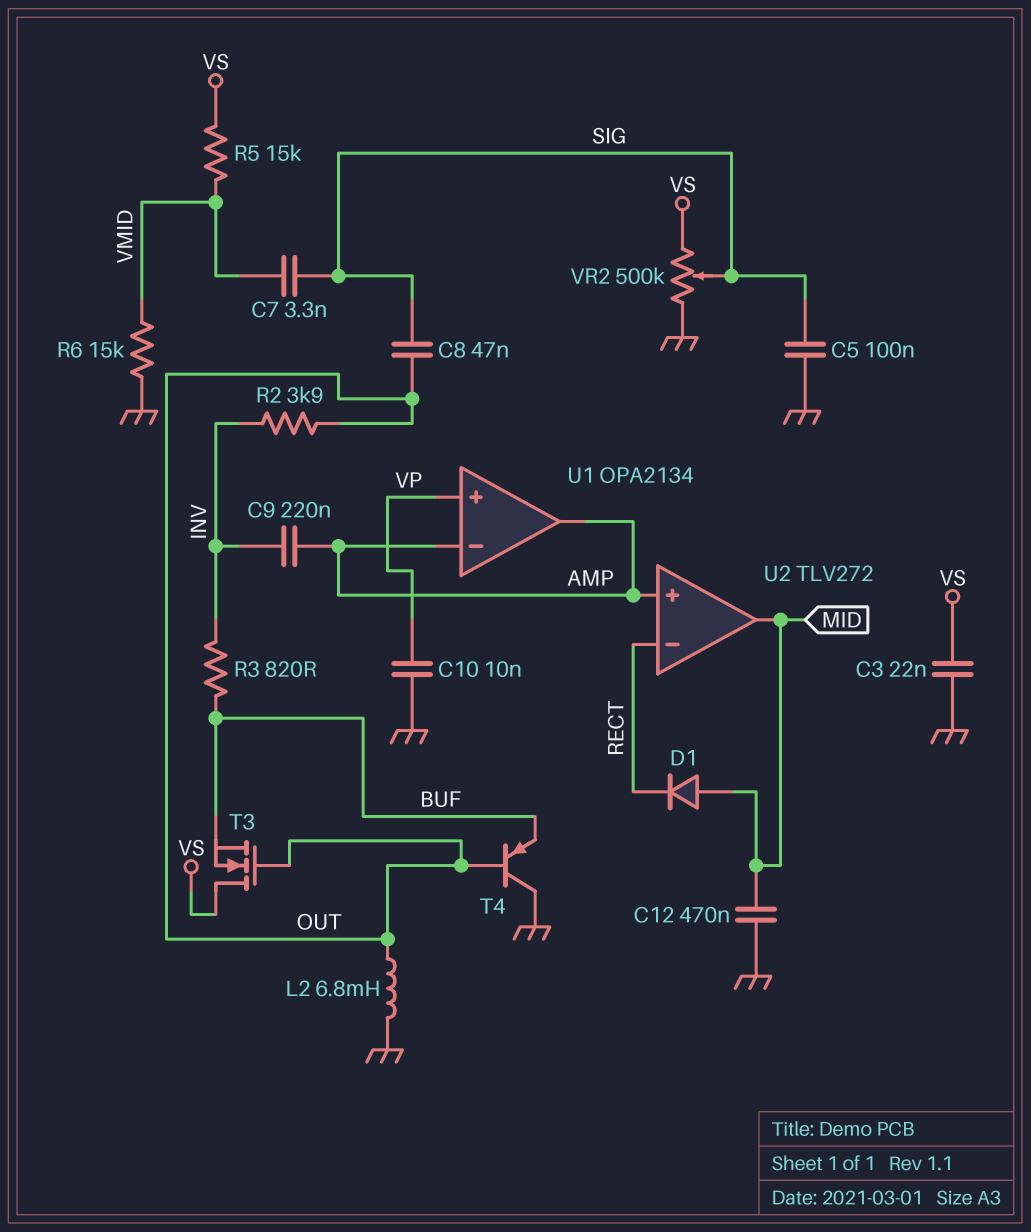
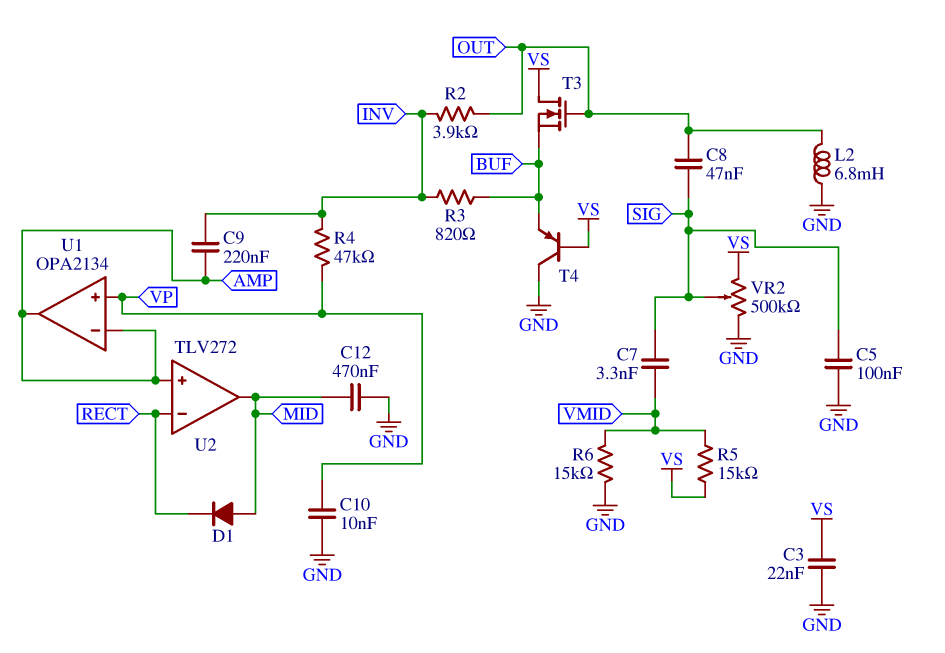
R4: none -> 47k (INV, VP)
T4: PNP (B OUT, C GND, E BUF) -> PNP (B VS, C GND, E BUF)

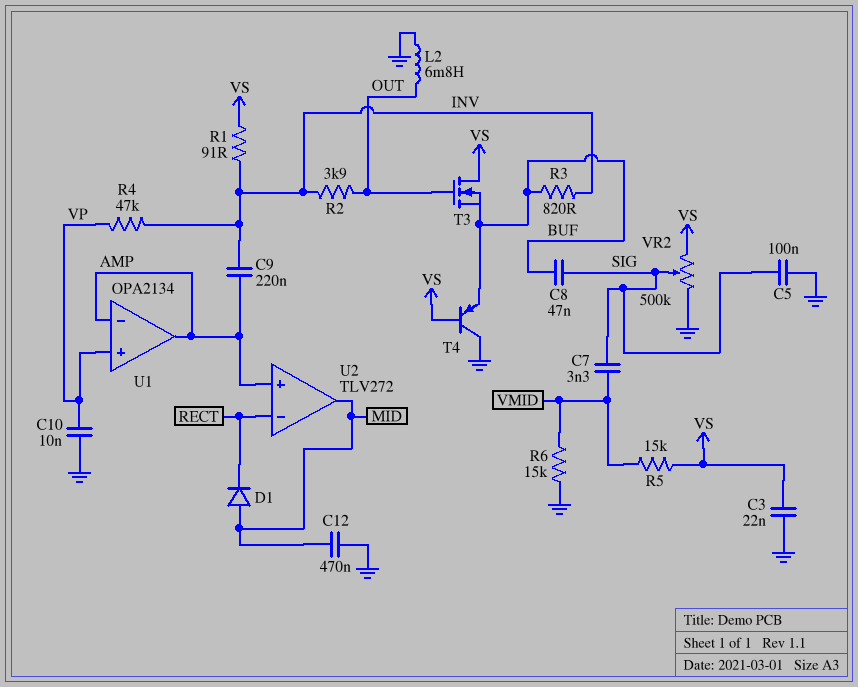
C8: 47nF (OUT, SIG) -> 47nF (BUF, SIG)
R1: none -> 91 (INV, VS)

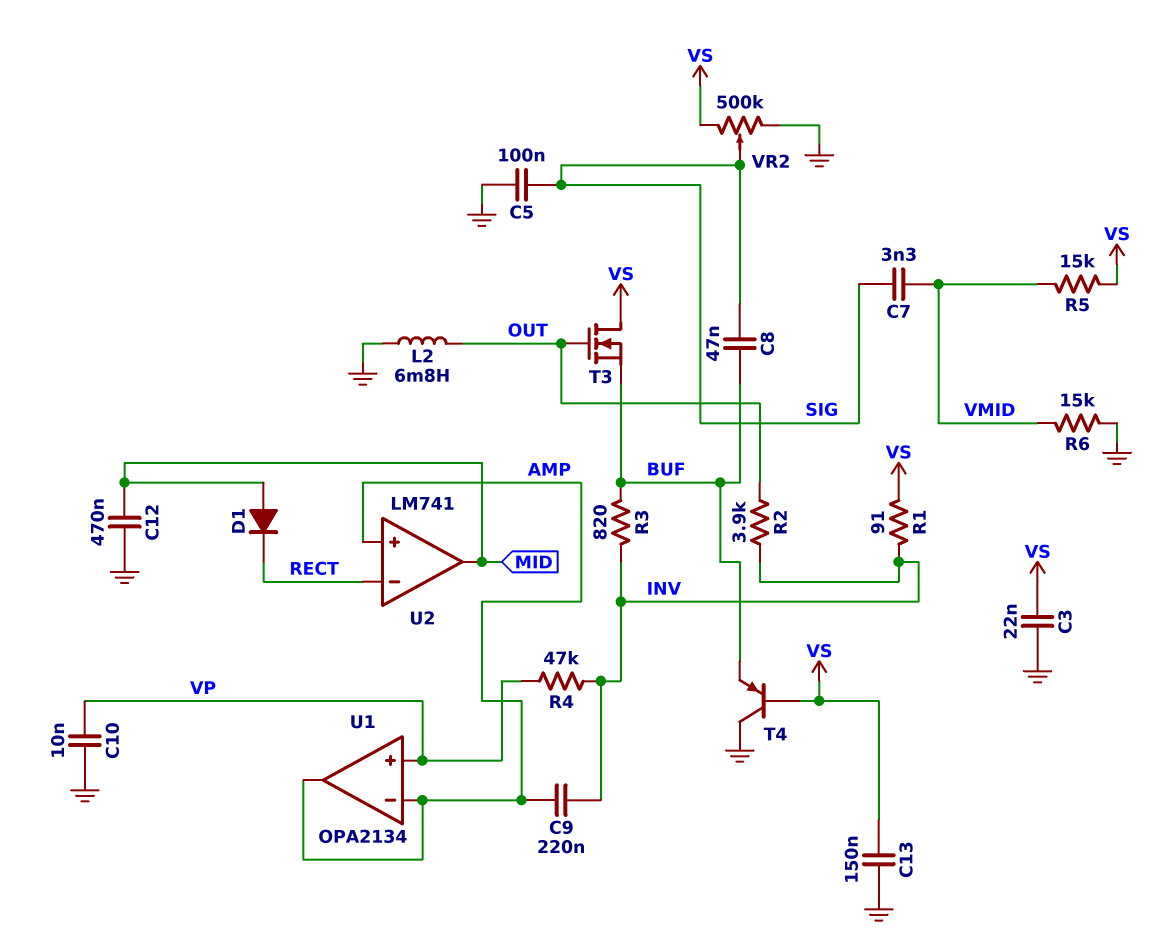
C13: none -> 150nF (GND, VS)
U2: TLV272 -> LM741

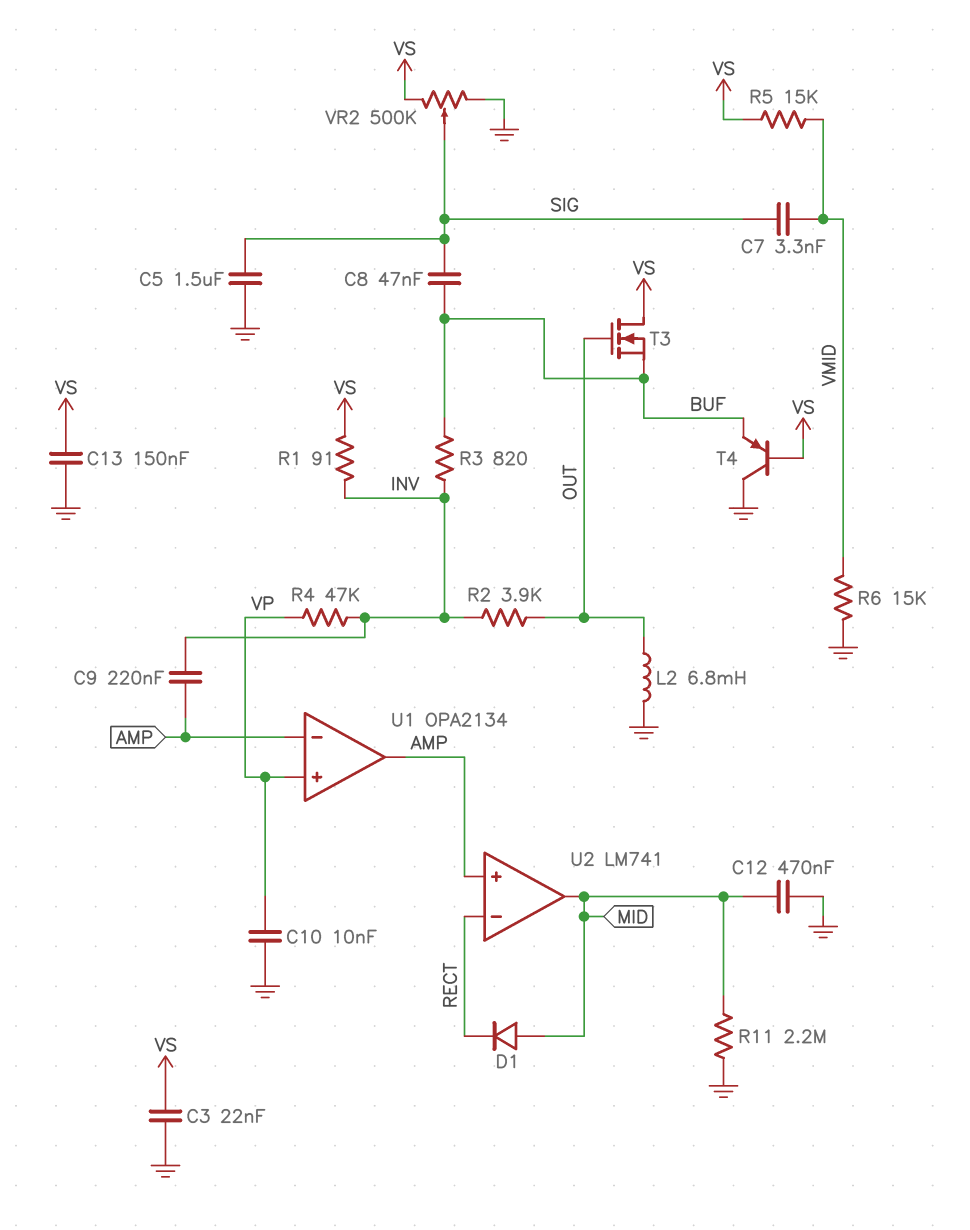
C5: 100nF (GND, SIG) -> 1.5uF (GND, SIG)
R11: none -> 2.2M (GND, MID)

